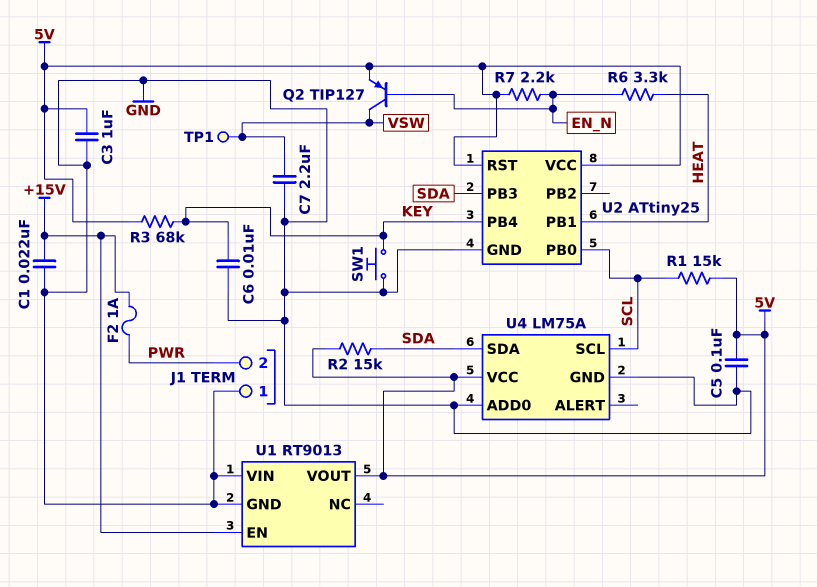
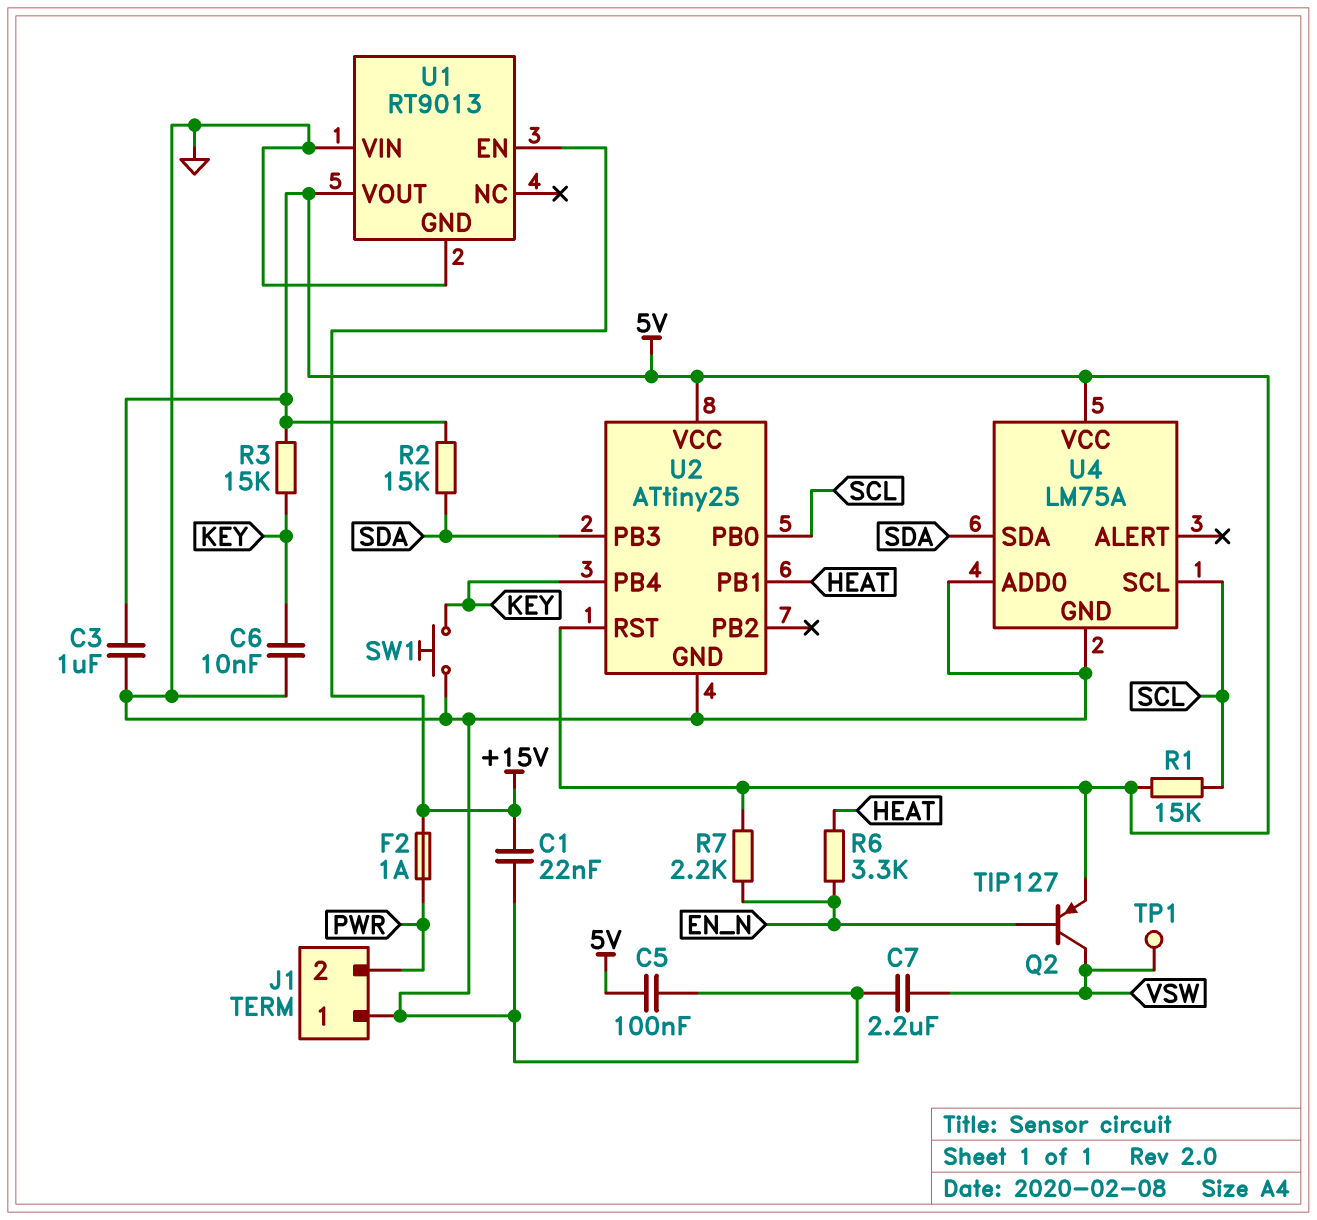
R3: 68k (5V, KEY) -> 15k (5V, KEY)

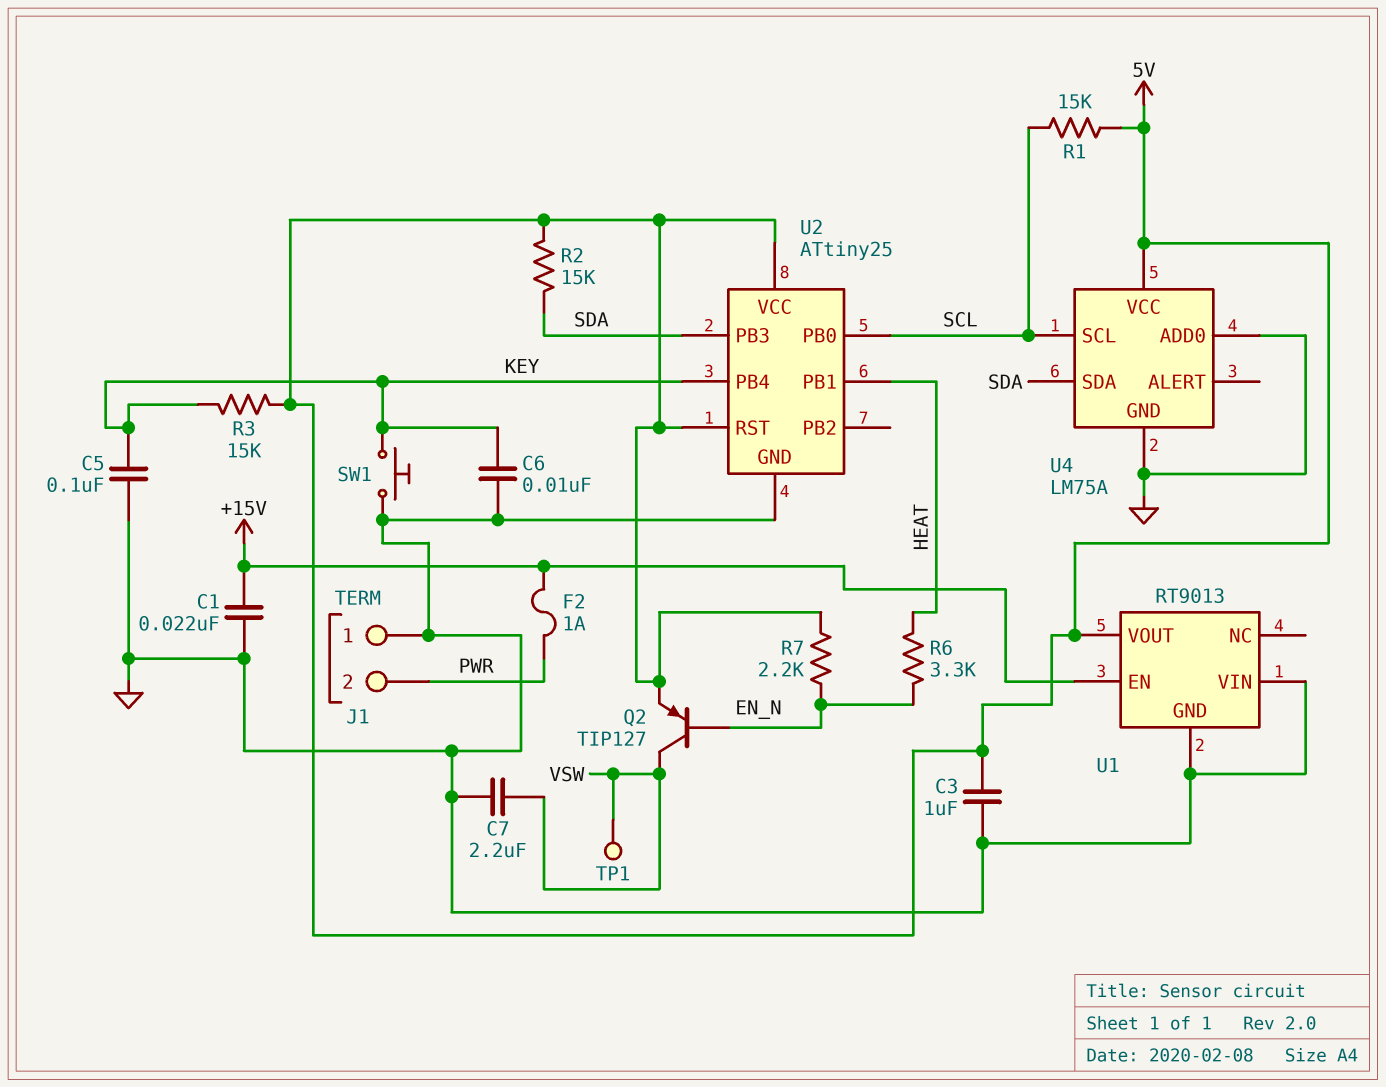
C5: 100nF (5V, GND) -> 100nF (GND, KEY)

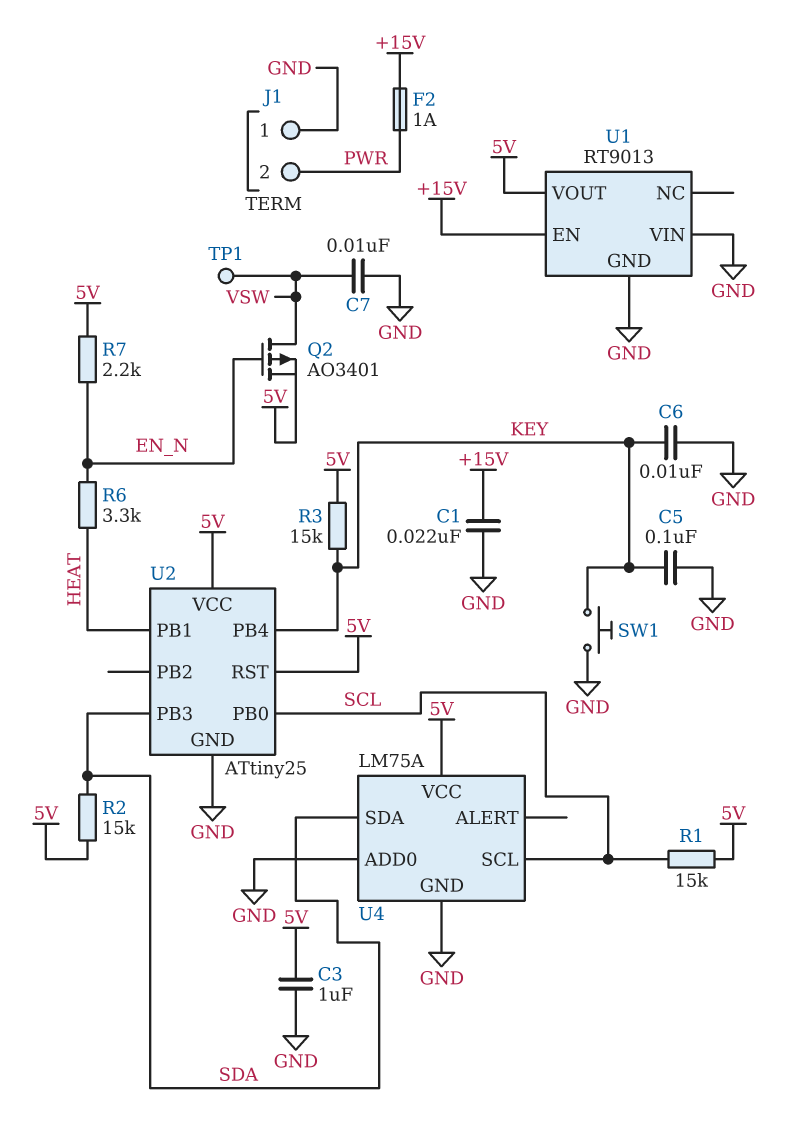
C7: 2.2uF (GND, VSW) -> 10nF (GND, VSW)
Q2: PNP TIP127 (B EN_N, C VSW, E 5V) -> PMOS AO3401 (G EN_N, D VSW, S 5V)

